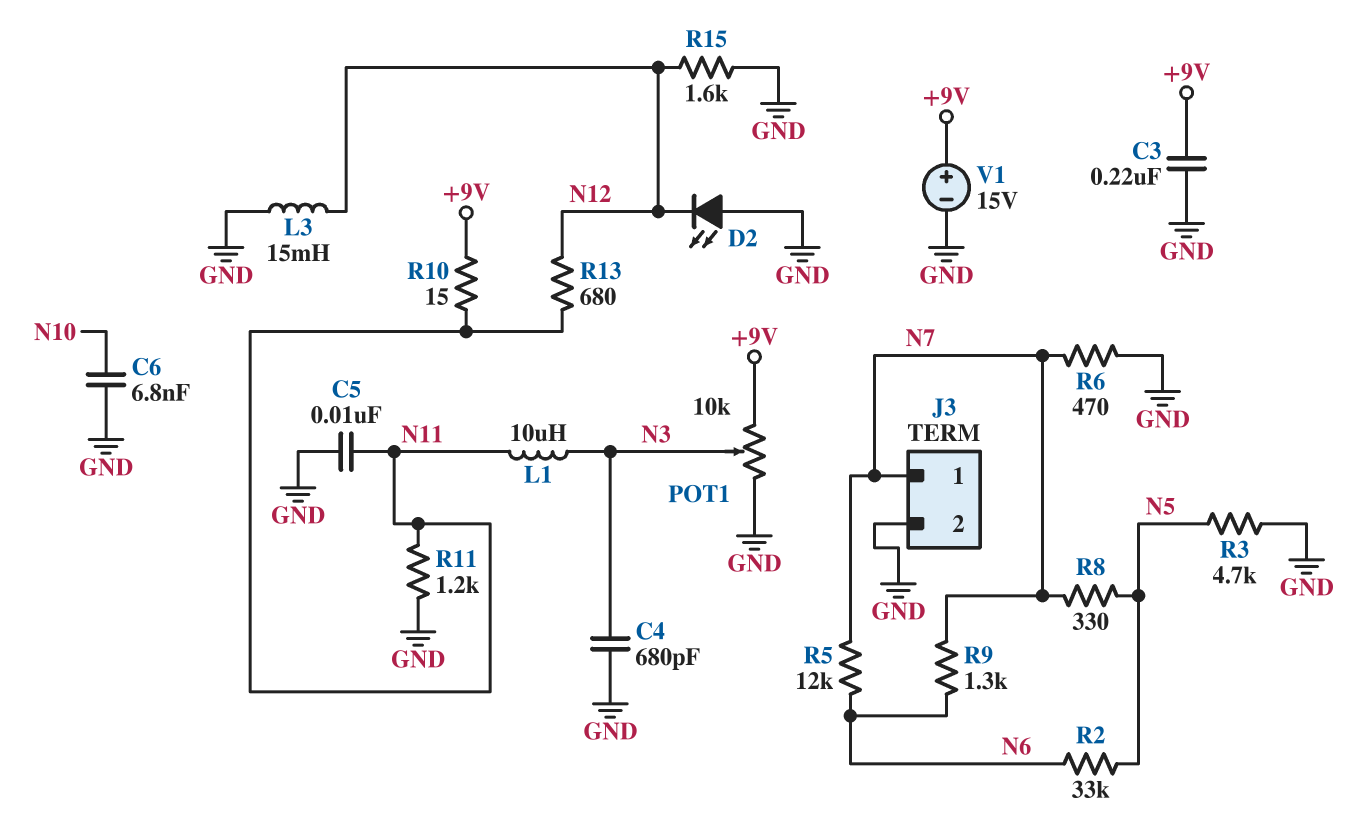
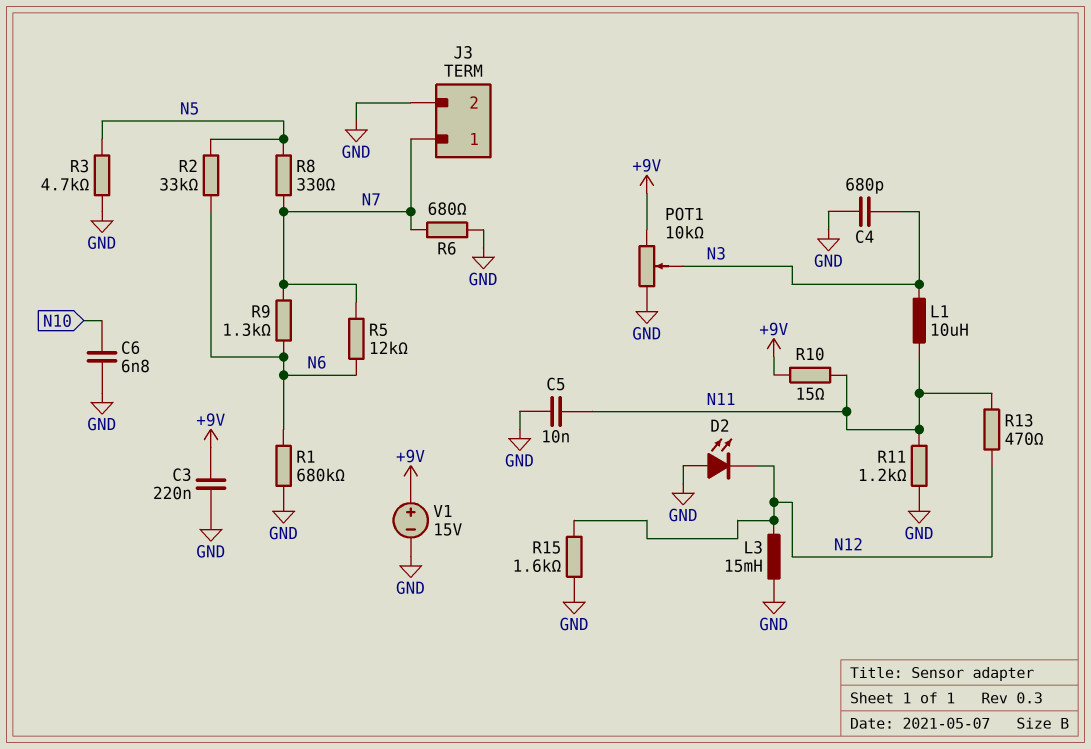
R1: none -> 680k (GND, N6)
R6: 470 (GND, N7) -> 680 (GND, N7)
R13: 680 (N11, N12) -> 470 (N11, N12)

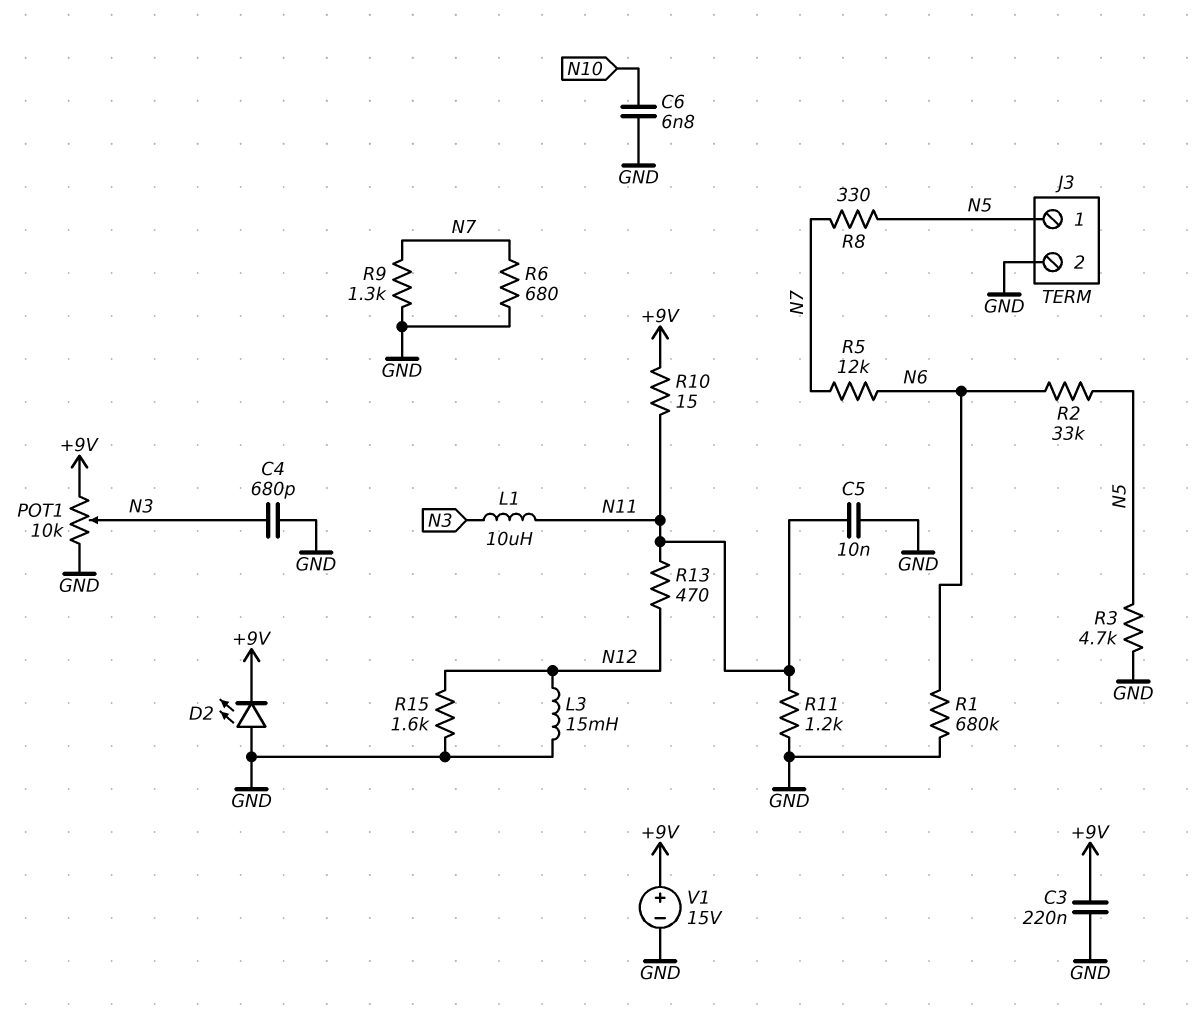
D2: LED (A GND, K N12) -> LED (A GND, K +9V)
J3 pin 1: N7 -> N5
R9: 1.3k (N6, N7) -> 1.3k (GND, N7)

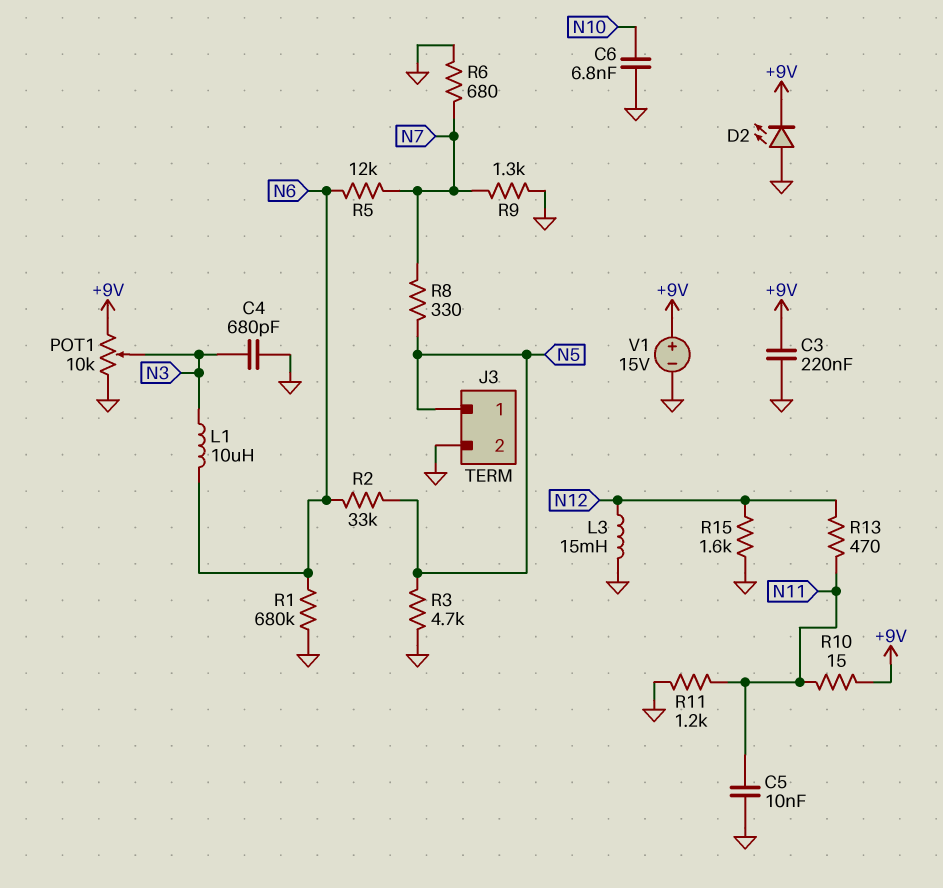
L1: 10uH (N3, N11) -> 10uH (N3, N6)

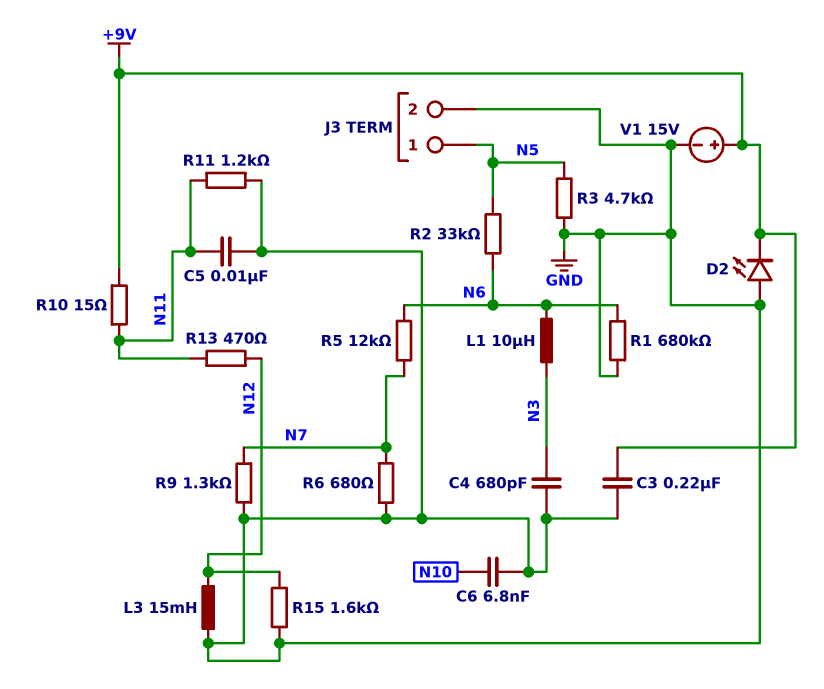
POT1: 10k (+9V, GND, wiper N3) -> none
R8: 330 (N5, N7) -> none

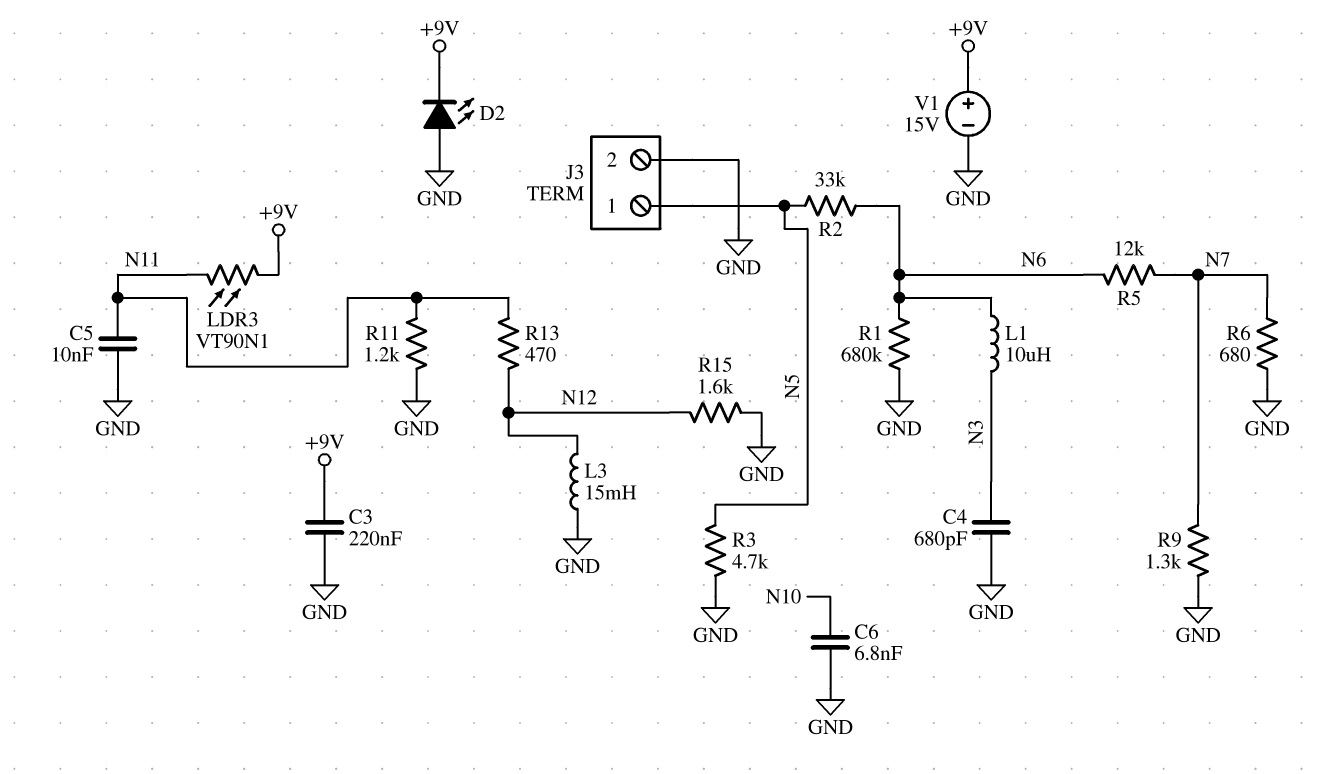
LDR3: none -> VT90N1 (+9V, N11)
R10: 15 (+9V, N11) -> none

